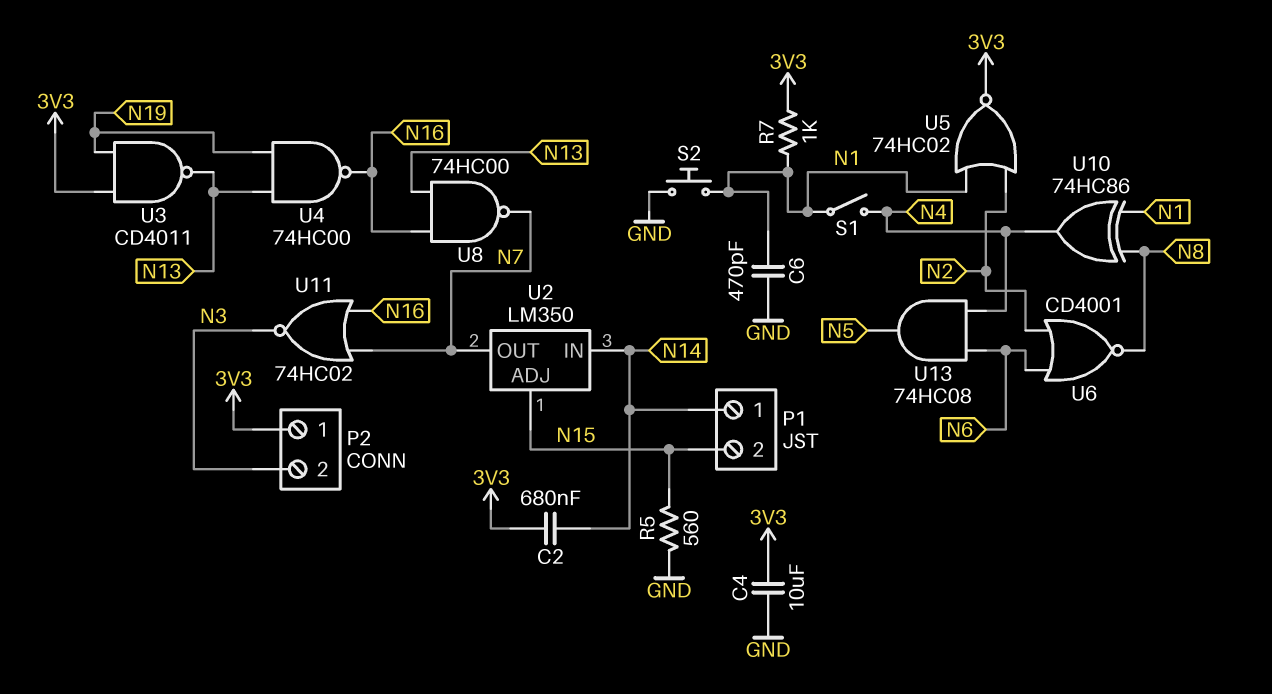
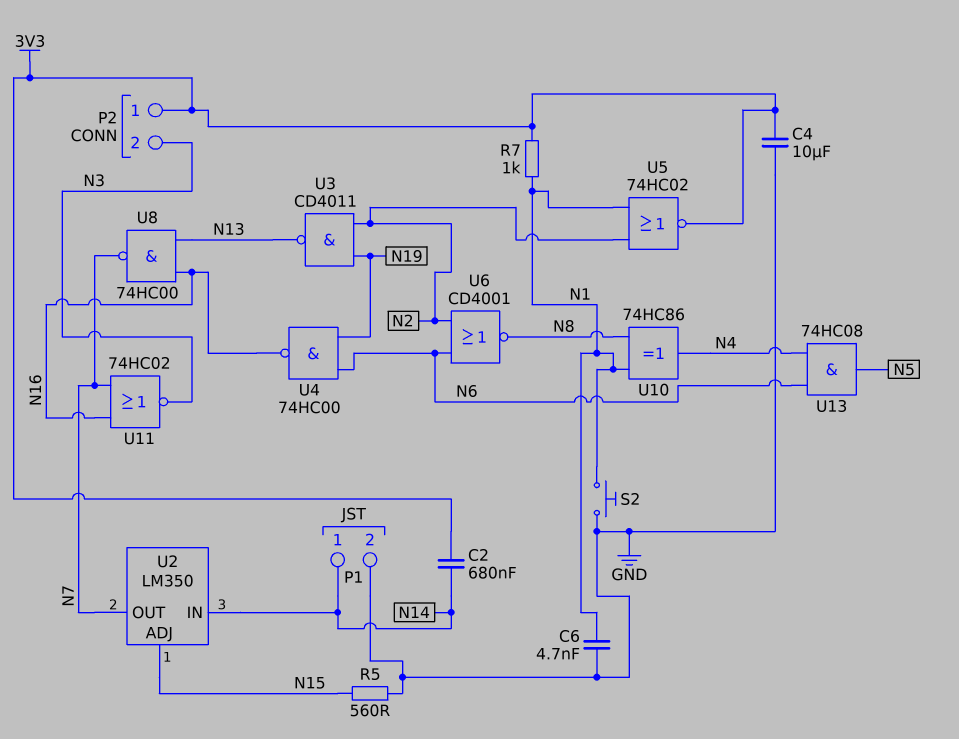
C6: 470pF (GND, N1) -> 4.7nF (GND, N1)
P1 pin 2: N15 -> GND
S1: switch (N1, N4) -> none
U3: NAND CD4011 (in 3V3, in N19, out N13) -> NAND CD4011 (in N2, in N19, out N13)
U4: NAND 74HC00 (in N13, in N19, out N16) -> NAND 74HC00 (in N6, in N19, out N16)

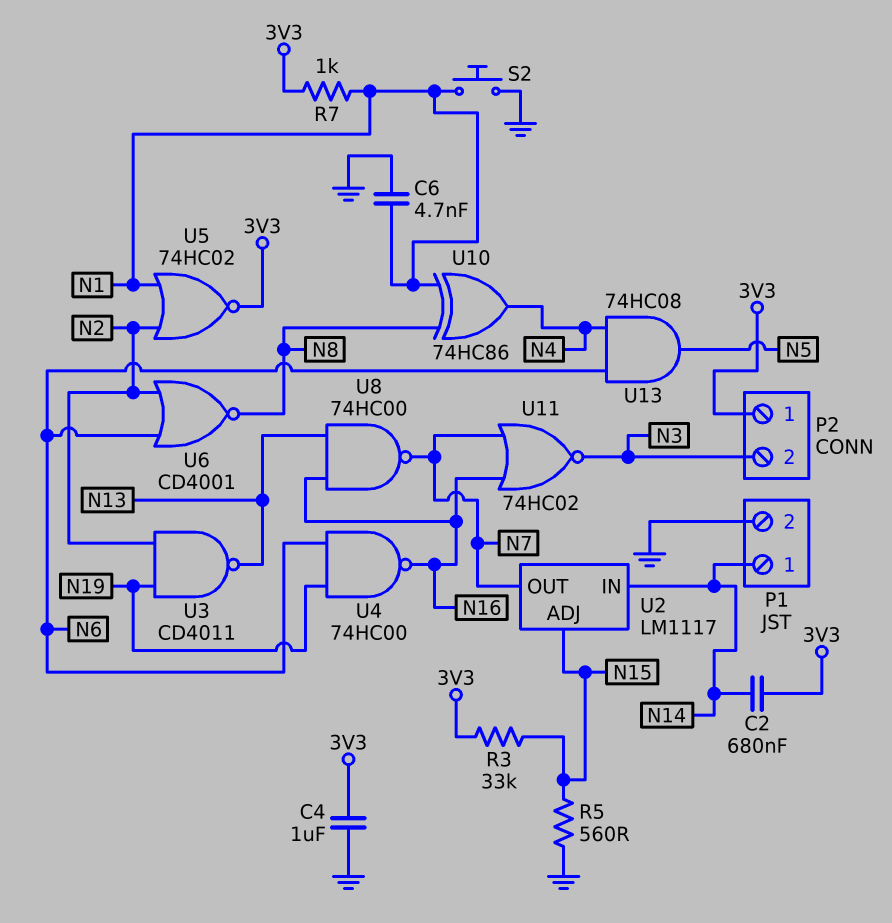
C4: 10uF (3V3, GND) -> 1uF (3V3, GND)
R3: none -> 33k (3V3, N15)
U2: LM350 -> LM1117

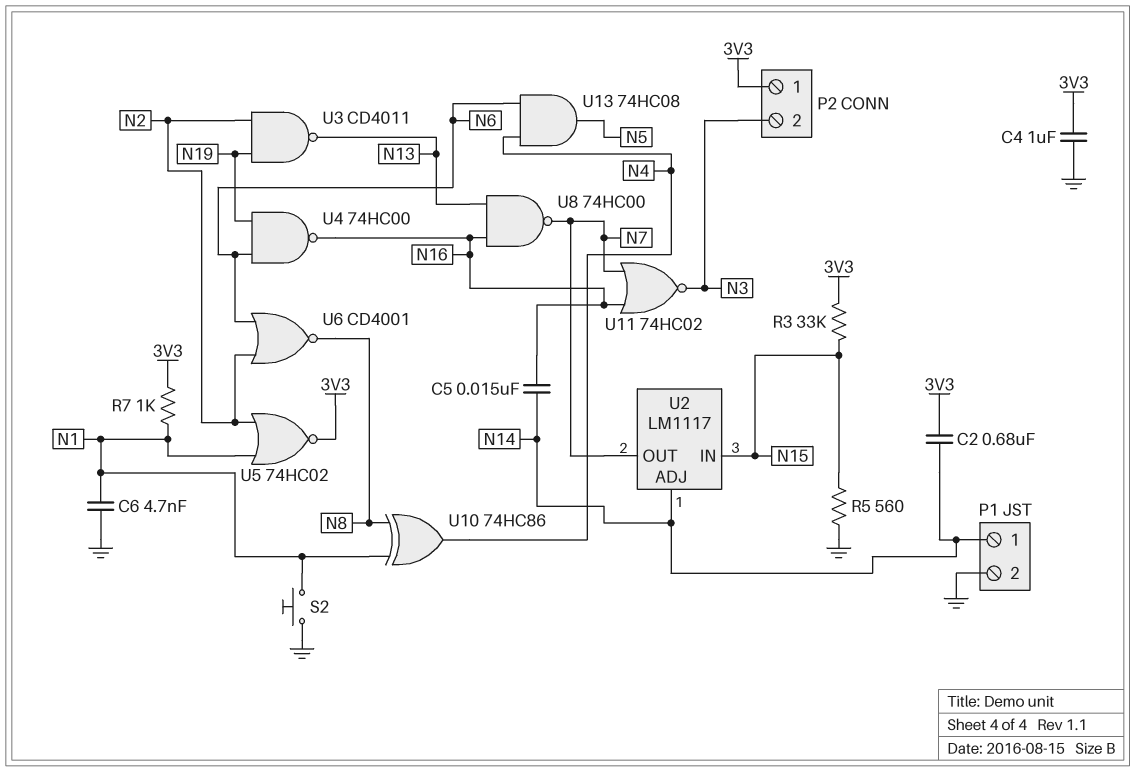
C5: none -> 15nF (N14, N16)
U2 pin ADJ: N15 -> N14
U2 pin IN: N14 -> N15

